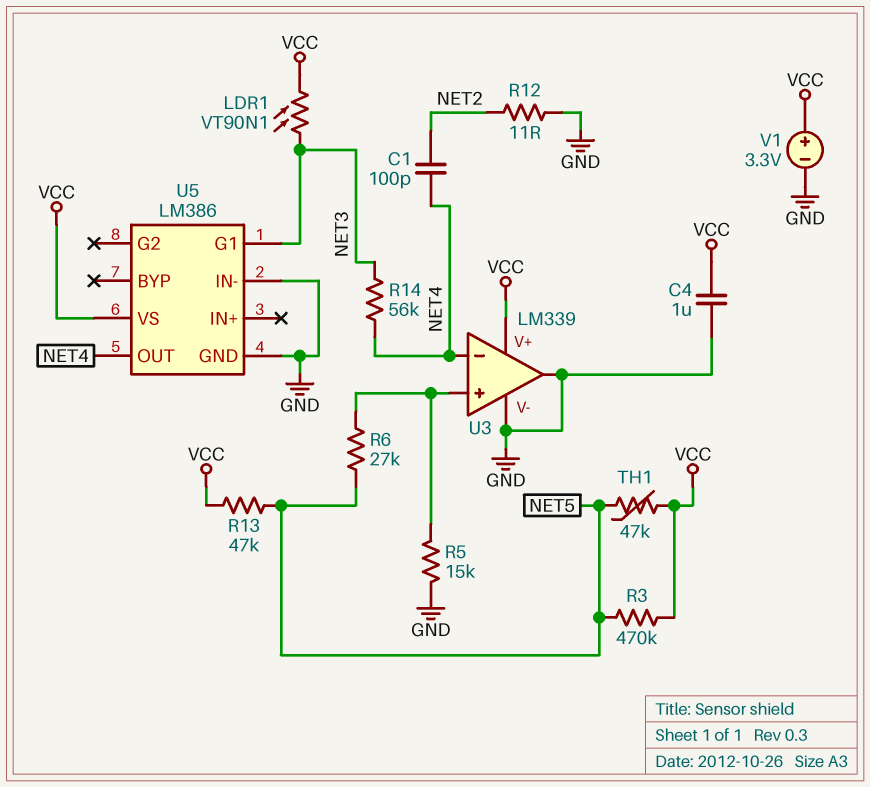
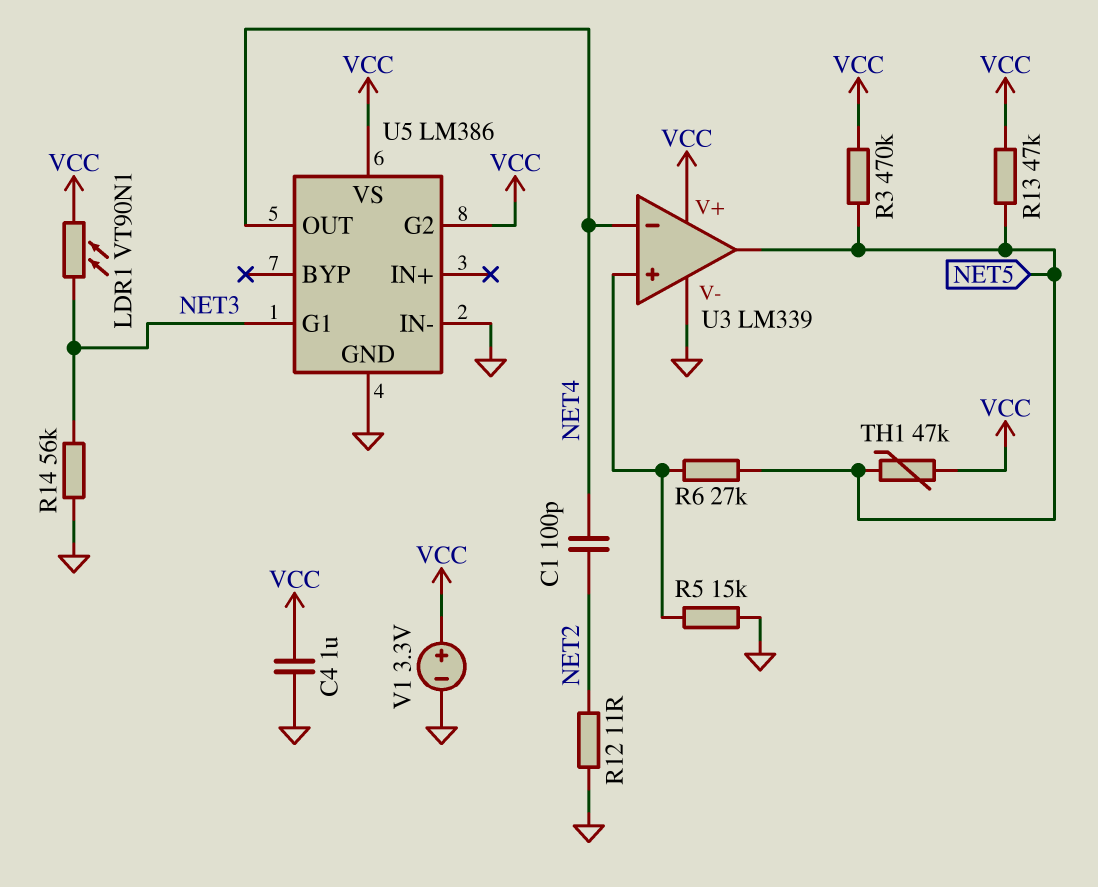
R14: 56k (NET3, NET4) -> 56k (GND, NET3)
U3 pin out: GND -> NET5
U5 pin G2: none -> VCC

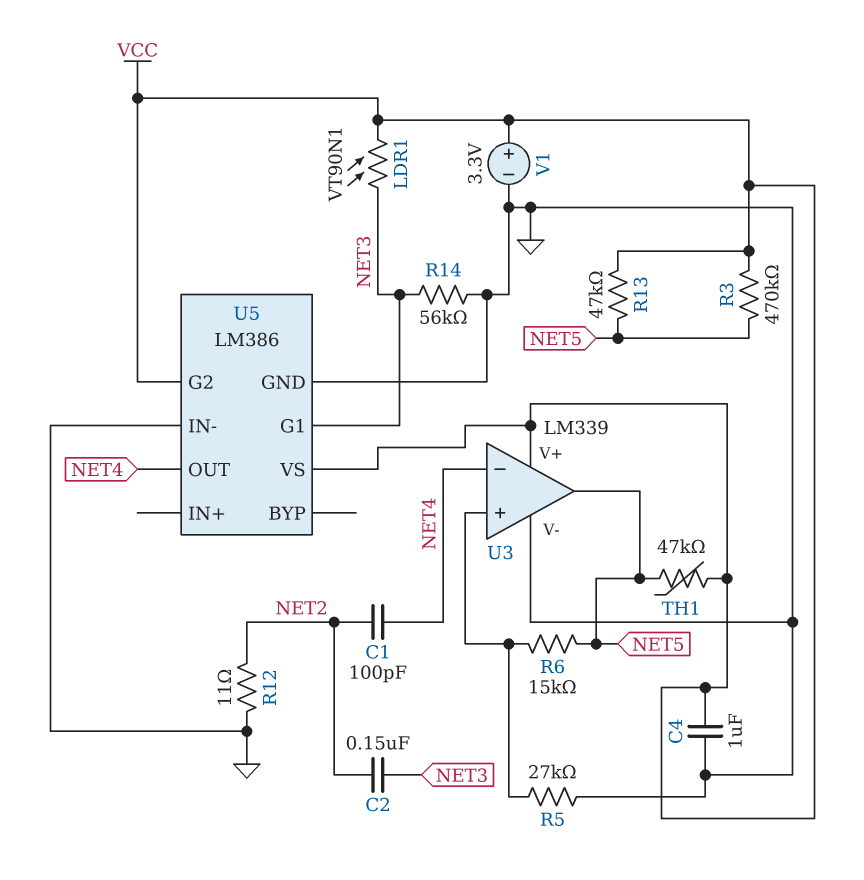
C2: none -> 150nF (NET2, NET3)
R5: 15k (GND, U3/in+) -> 27k (GND, U3/in+)
R6: 27k (NET5, U3/in+) -> 15k (NET5, U3/in+)

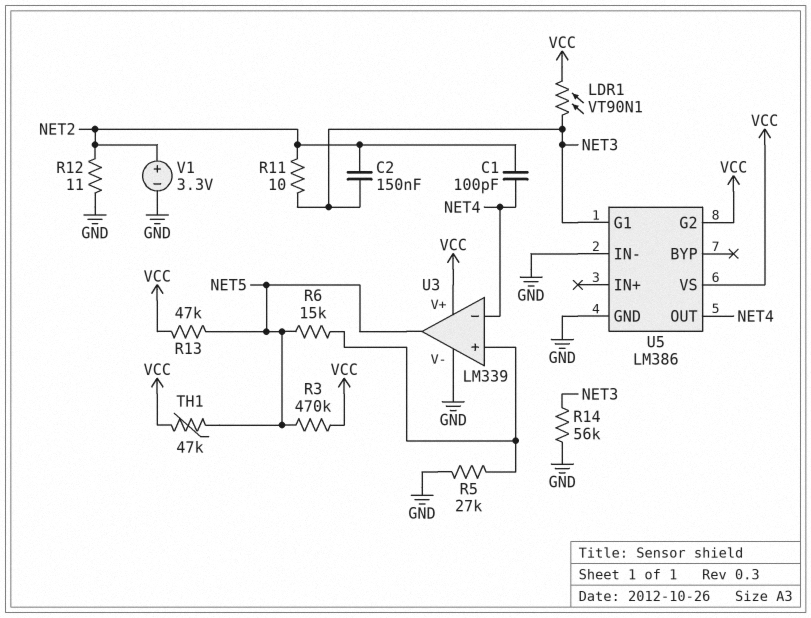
C4: 1uF (GND, VCC) -> none
R11: none -> 10 (NET2, NET3)
V1: 3.3V (plus VCC, minus GND) -> 3.3V (plus NET2, minus GND)

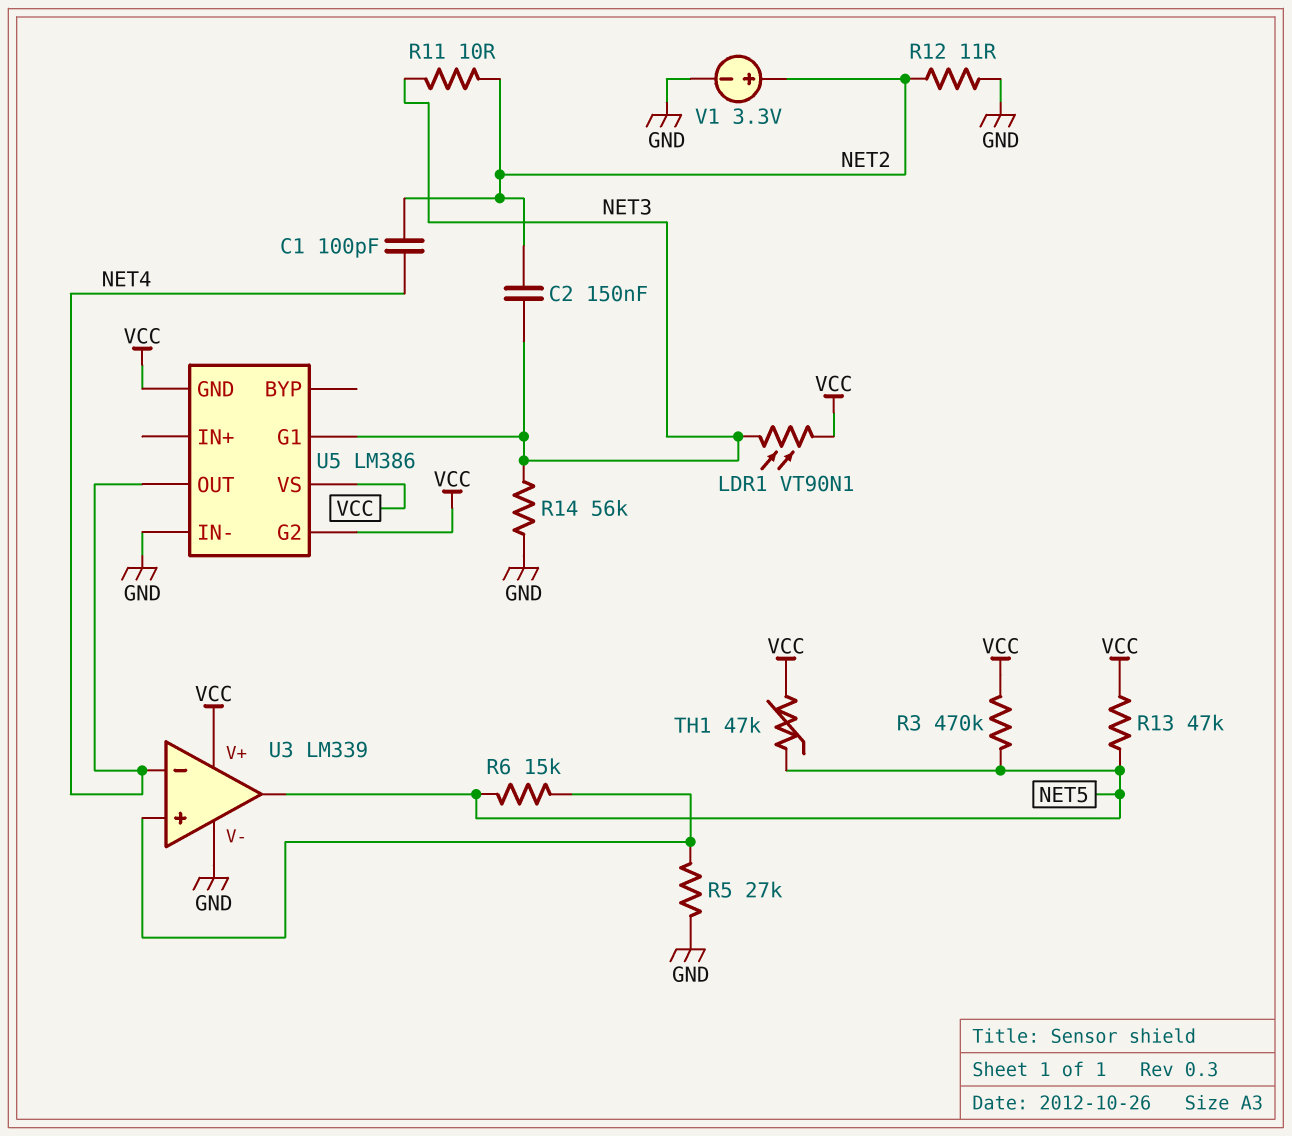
U5 pin GND: GND -> VCC

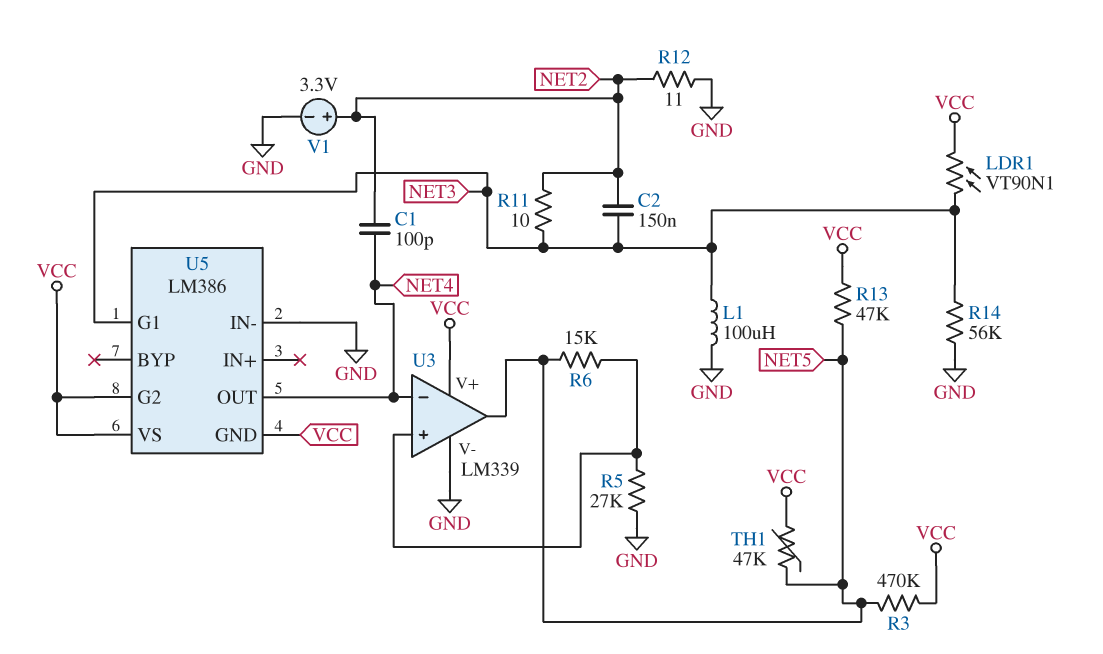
L1: none -> 100uH (GND, NET3)

